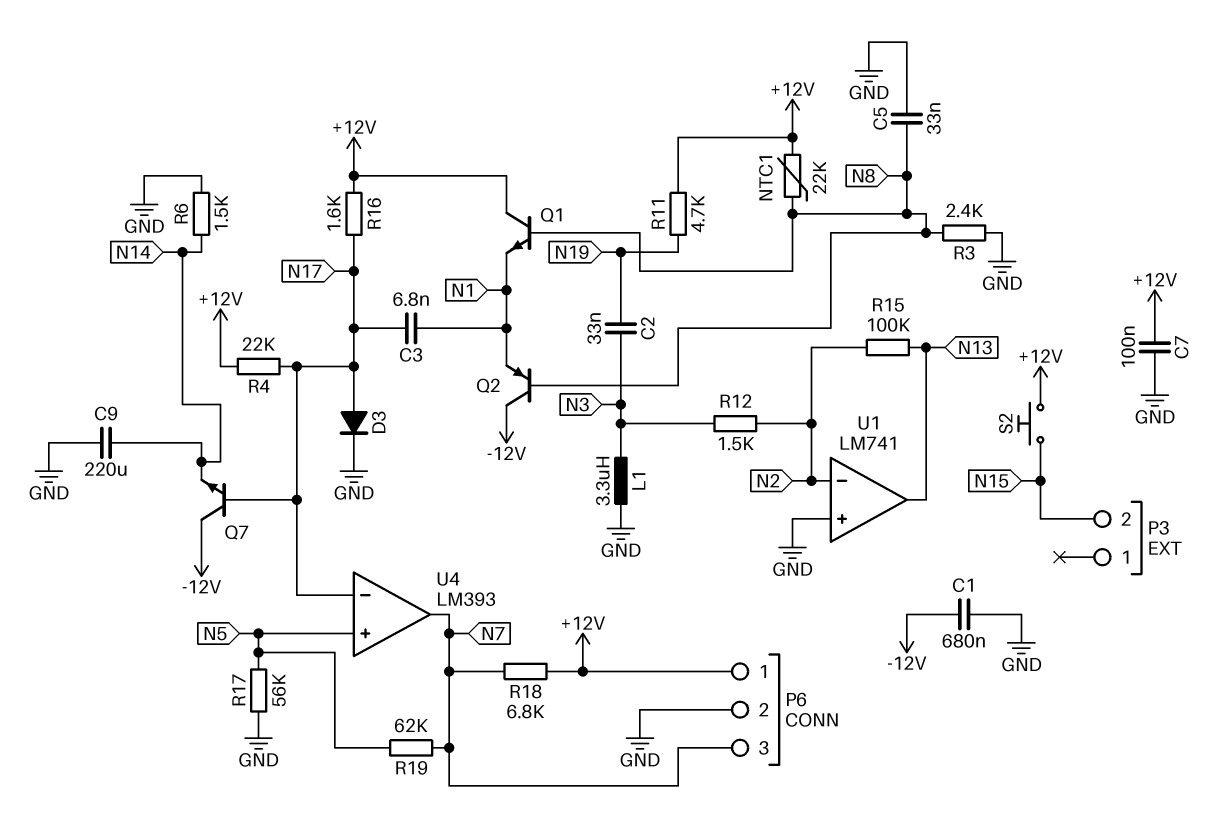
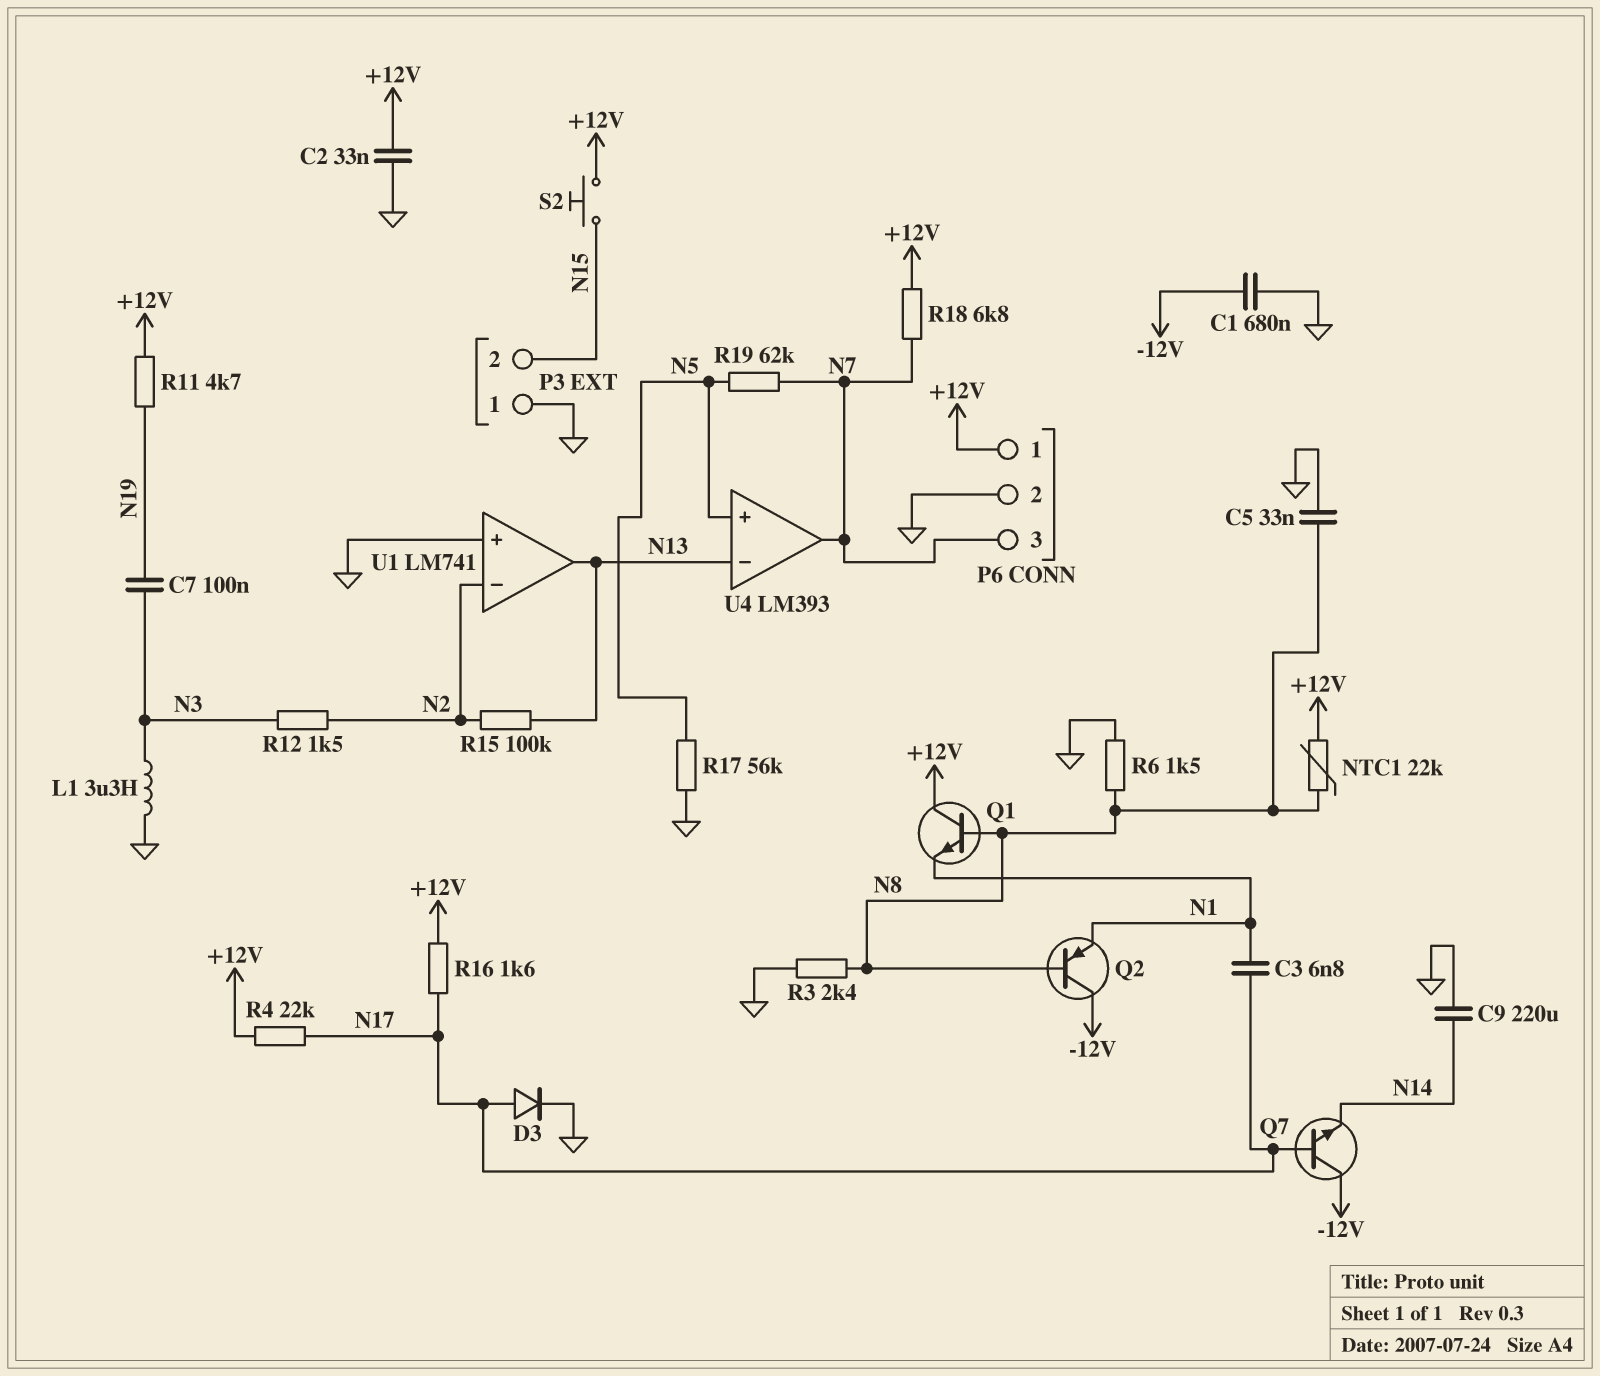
C2: 33nF (N3, N19) -> 33nF (+12V, GND)
C7: 100nF (+12V, GND) -> 100nF (N3, N19)
P3 pin 1: none -> GND
R6: 1.5k (GND, N14) -> 1.5k (GND, N8)
U4 pin in-: N17 -> N13

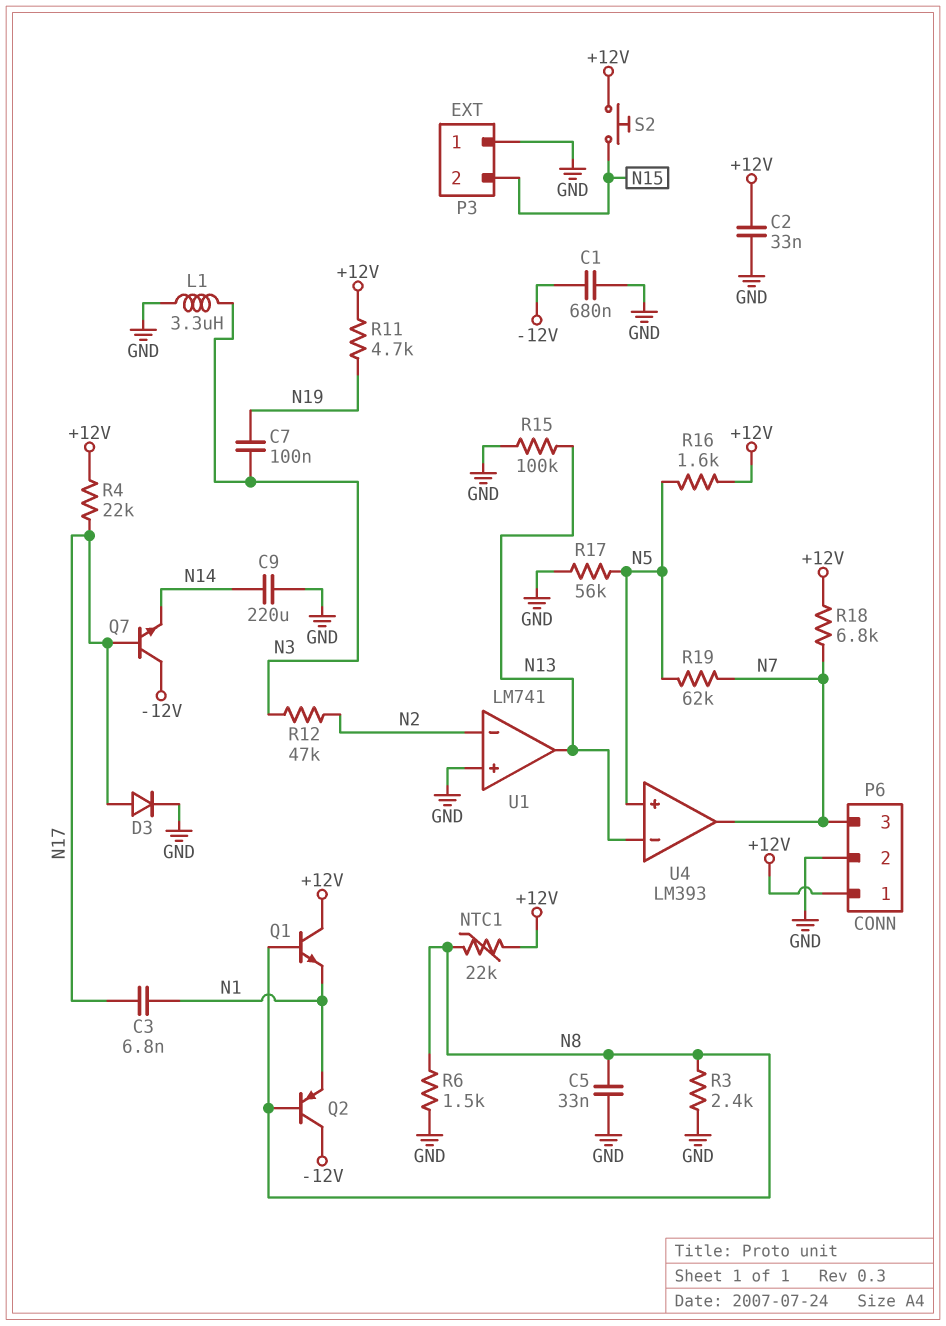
R12: 1.5k (N2, N3) -> 47k (N2, N3)
R15: 100k (N2, N13) -> 100k (GND, N13)
R16: 1.6k (+12V, N17) -> 1.6k (+12V, N5)

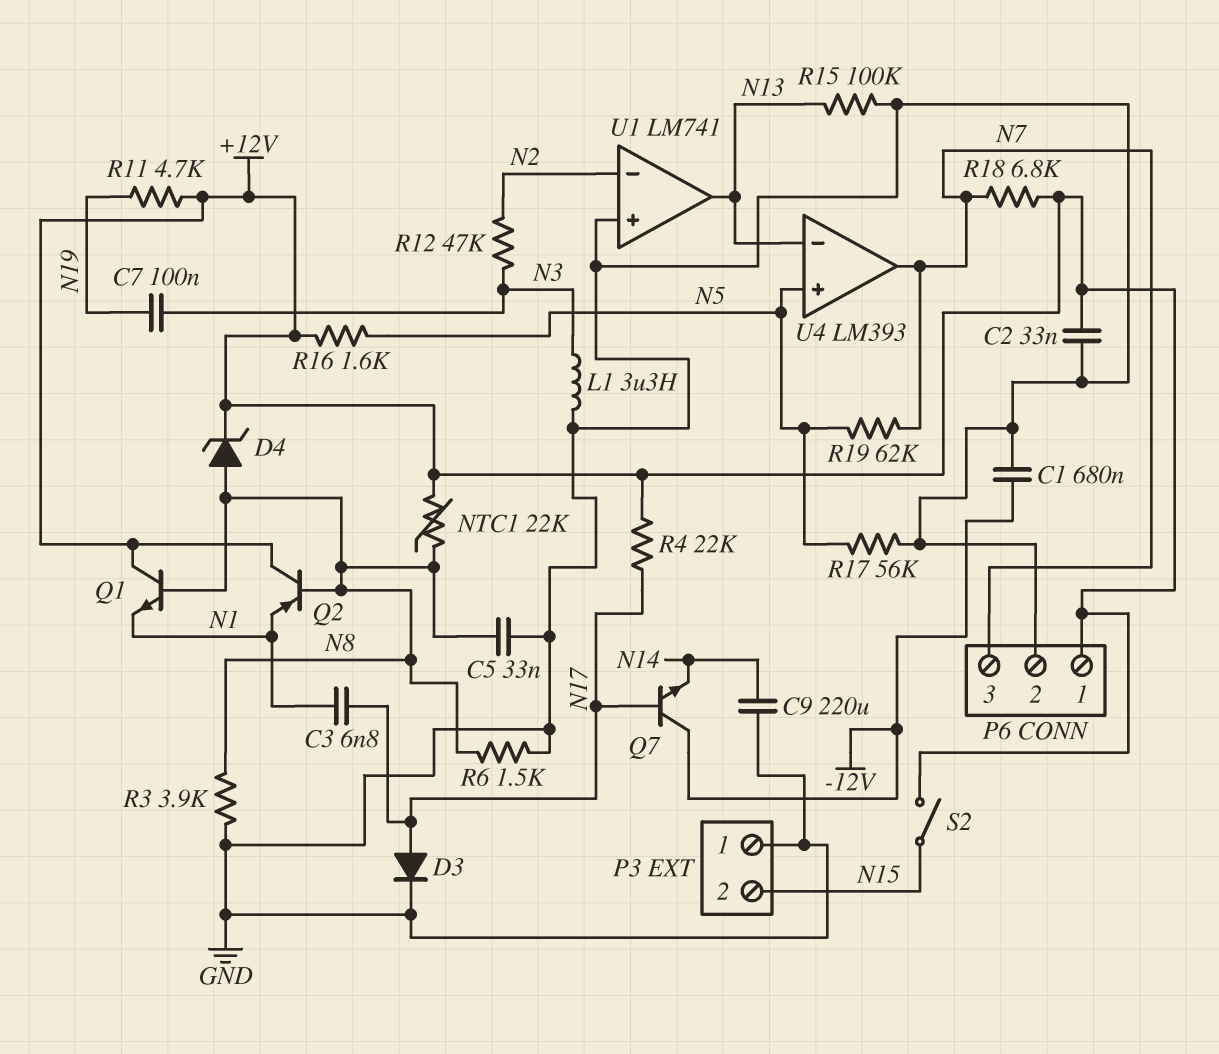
D4: none -> zener (A N8, K +12V)
Q2: PNP (B N8, C -12V, E N1) -> PNP (B N8, C +12V, E N1)
R3: 2.4k (GND, N8) -> 3.9k (GND, N8)
S2: button (+12V, N15) -> switch (+12V, N15)

